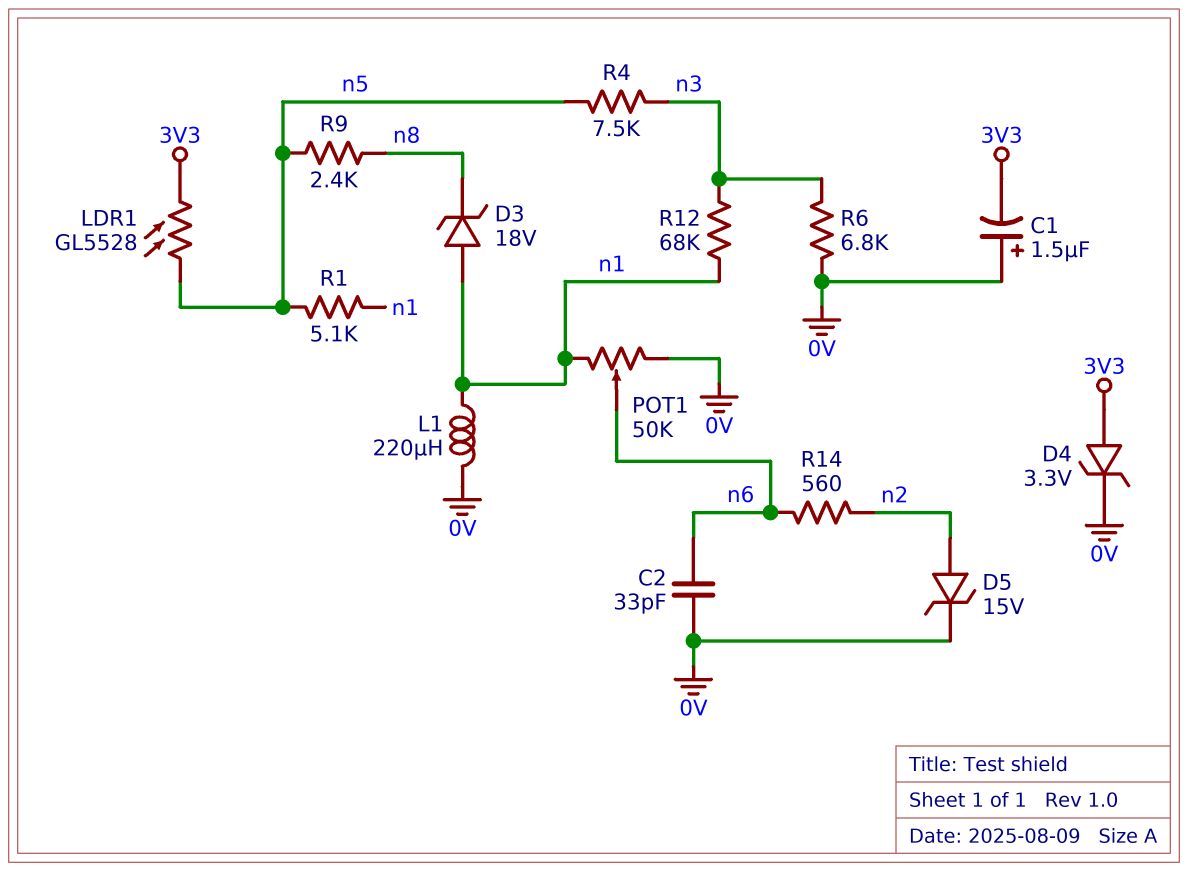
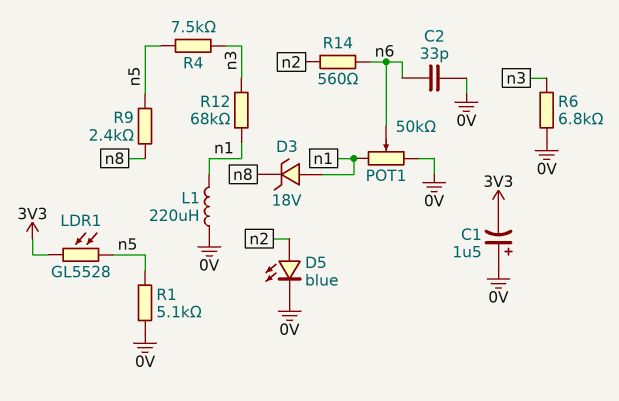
D4: zener 3.3V (A 3V3, K 0V) -> none
D5: zener 15V (A n2, K 0V) -> LED blue (A n2, K 0V)
R1: 5.1k (n1, n5) -> 5.1k (0V, n5)

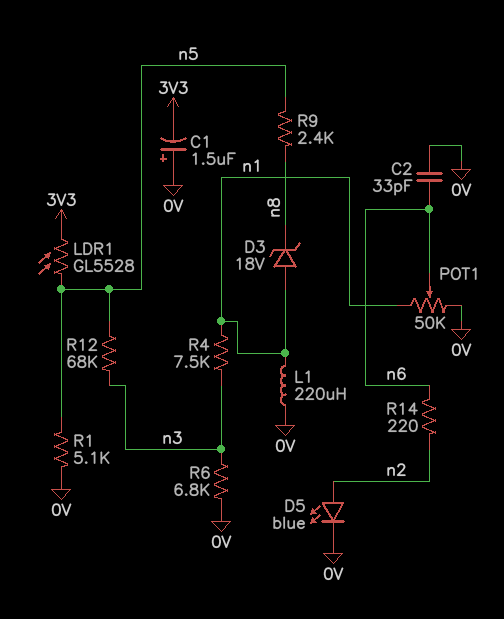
R4: 7.5k (n3, n5) -> 7.5k (n1, n3)
R12: 68k (n1, n3) -> 68k (n3, n5)
R14: 560 (n2, n6) -> 220 (n2, n6)

